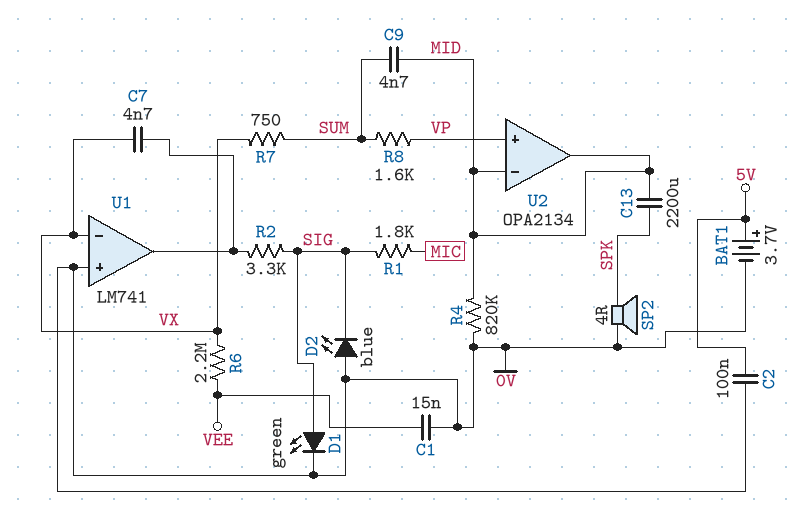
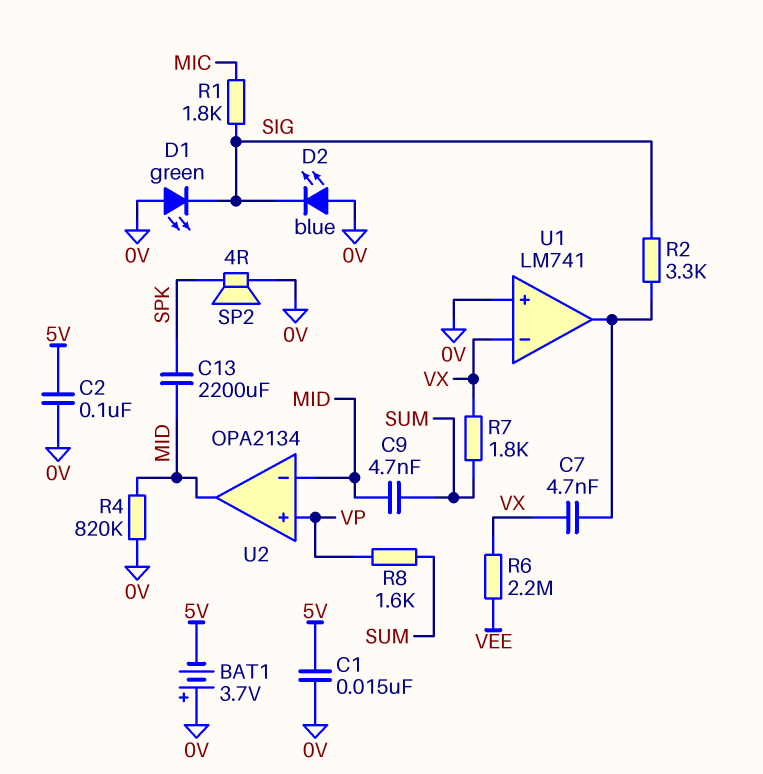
BAT1: 3.7V (plus 5V, minus 0V) -> 3.7V (plus 0V, minus 5V)
C1: 15nF (0V, VEE) -> 15nF (0V, 5V)
D1: LED green (A SIG, K 0V) -> LED green (A 0V, K SIG)
R7: 750 (SUM, VX) -> 1.8k (SUM, VX)

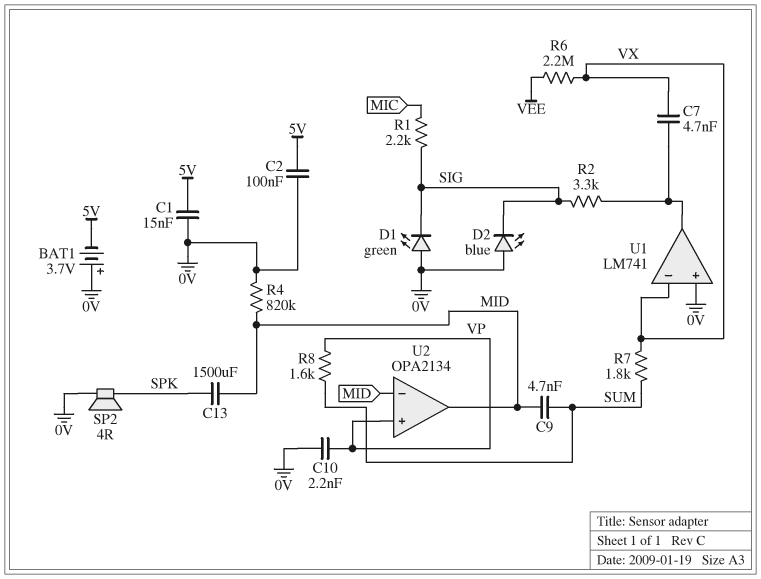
C10: none -> 2.2nF (0V, VP)
C13: 2200uF (MID, SPK) -> 1500uF (MID, SPK)
R1: 1.8k (MIC, SIG) -> 2.2k (MIC, SIG)

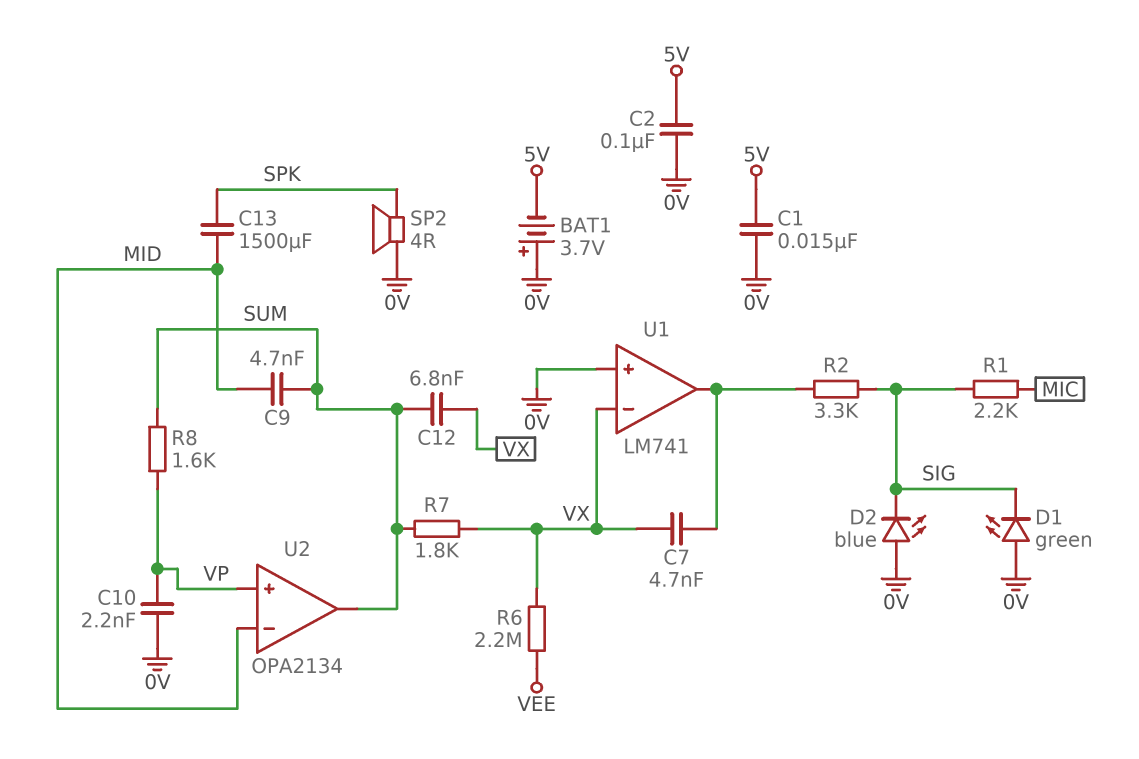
C12: none -> 6.8nF (SUM, VX)
R4: 820k (0V, MID) -> none
U2 pin out: MID -> SUM

